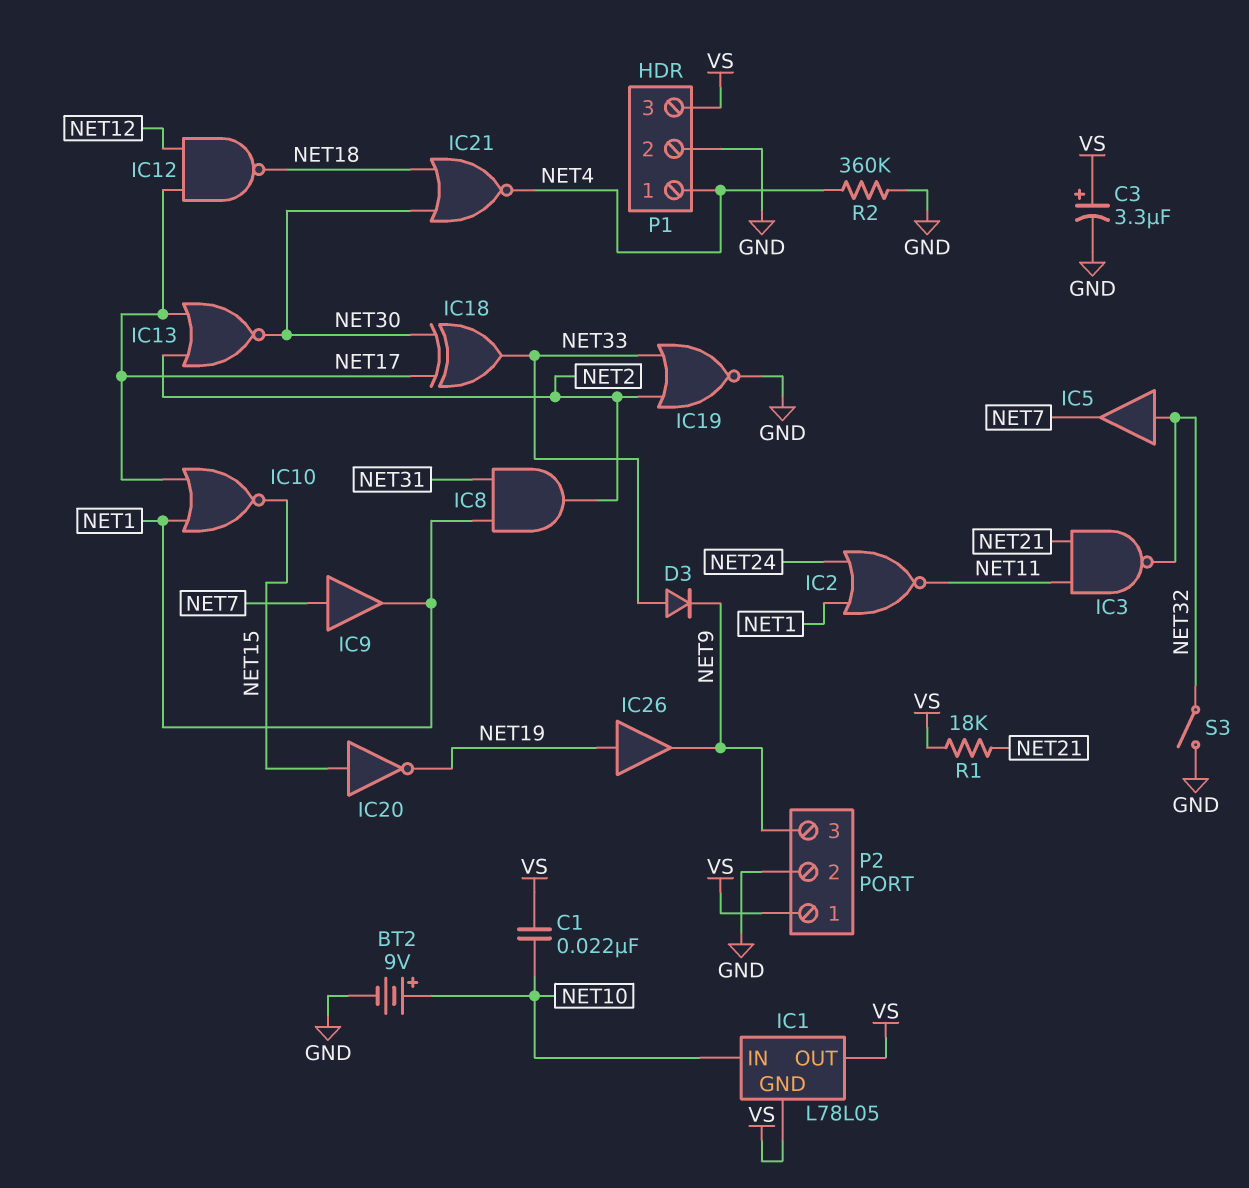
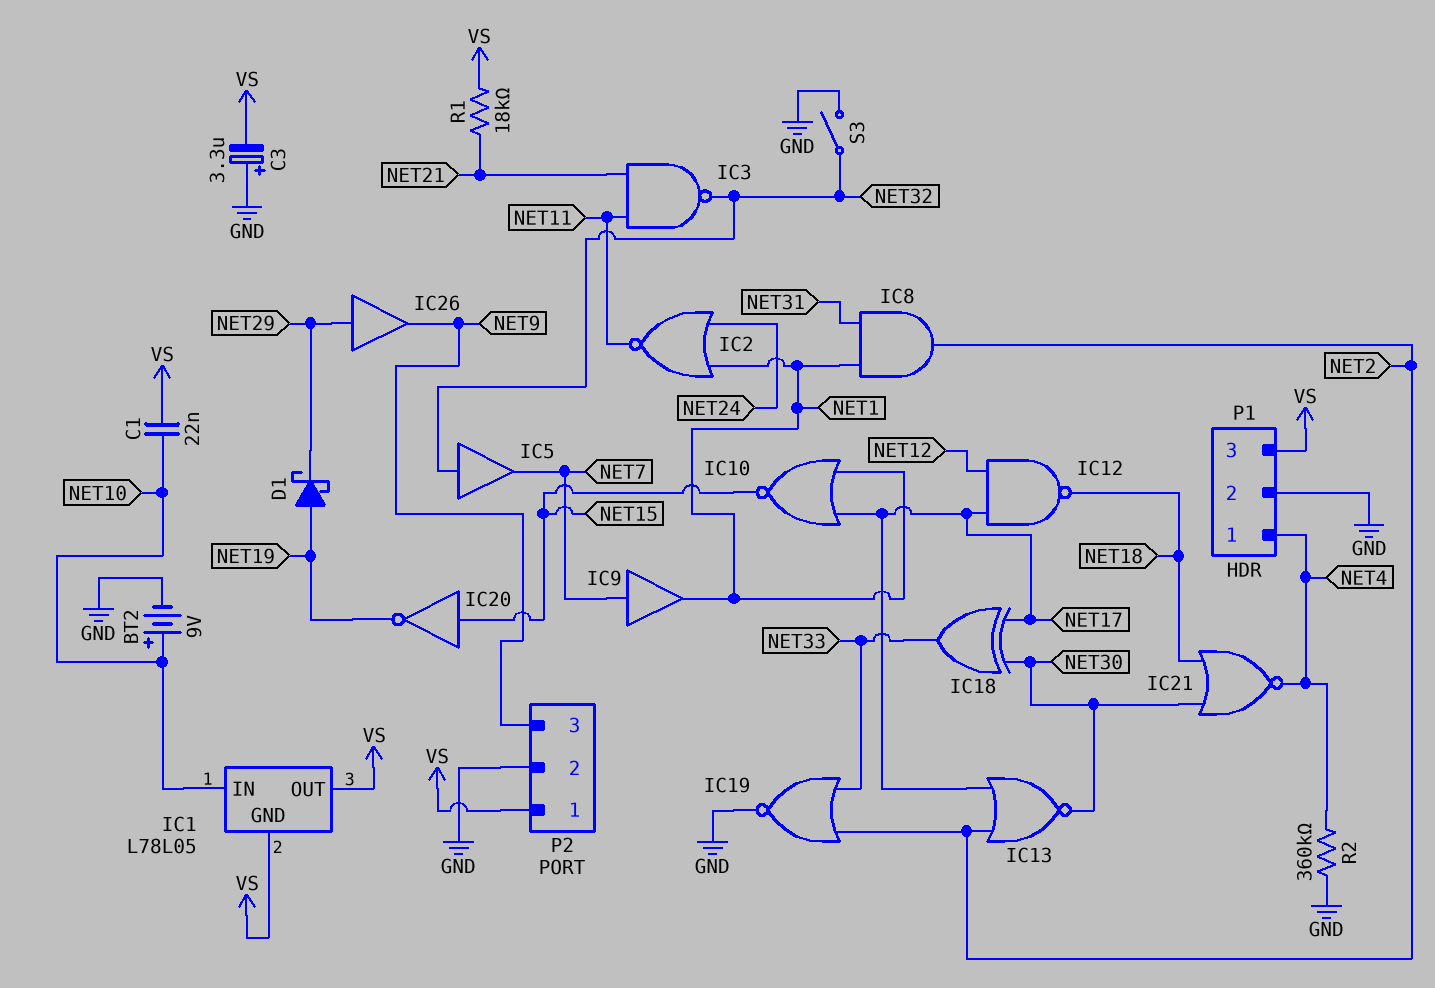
C3: 3.3uF (plus VS, minus GND) -> 3.3uF (plus GND, minus VS)
D1: none -> schottky (A NET19, K NET29)
D3: diode (A NET33, K NET9) -> none
IC26: buffer (in NET19, out NET9) -> buffer (in NET29, out NET9)

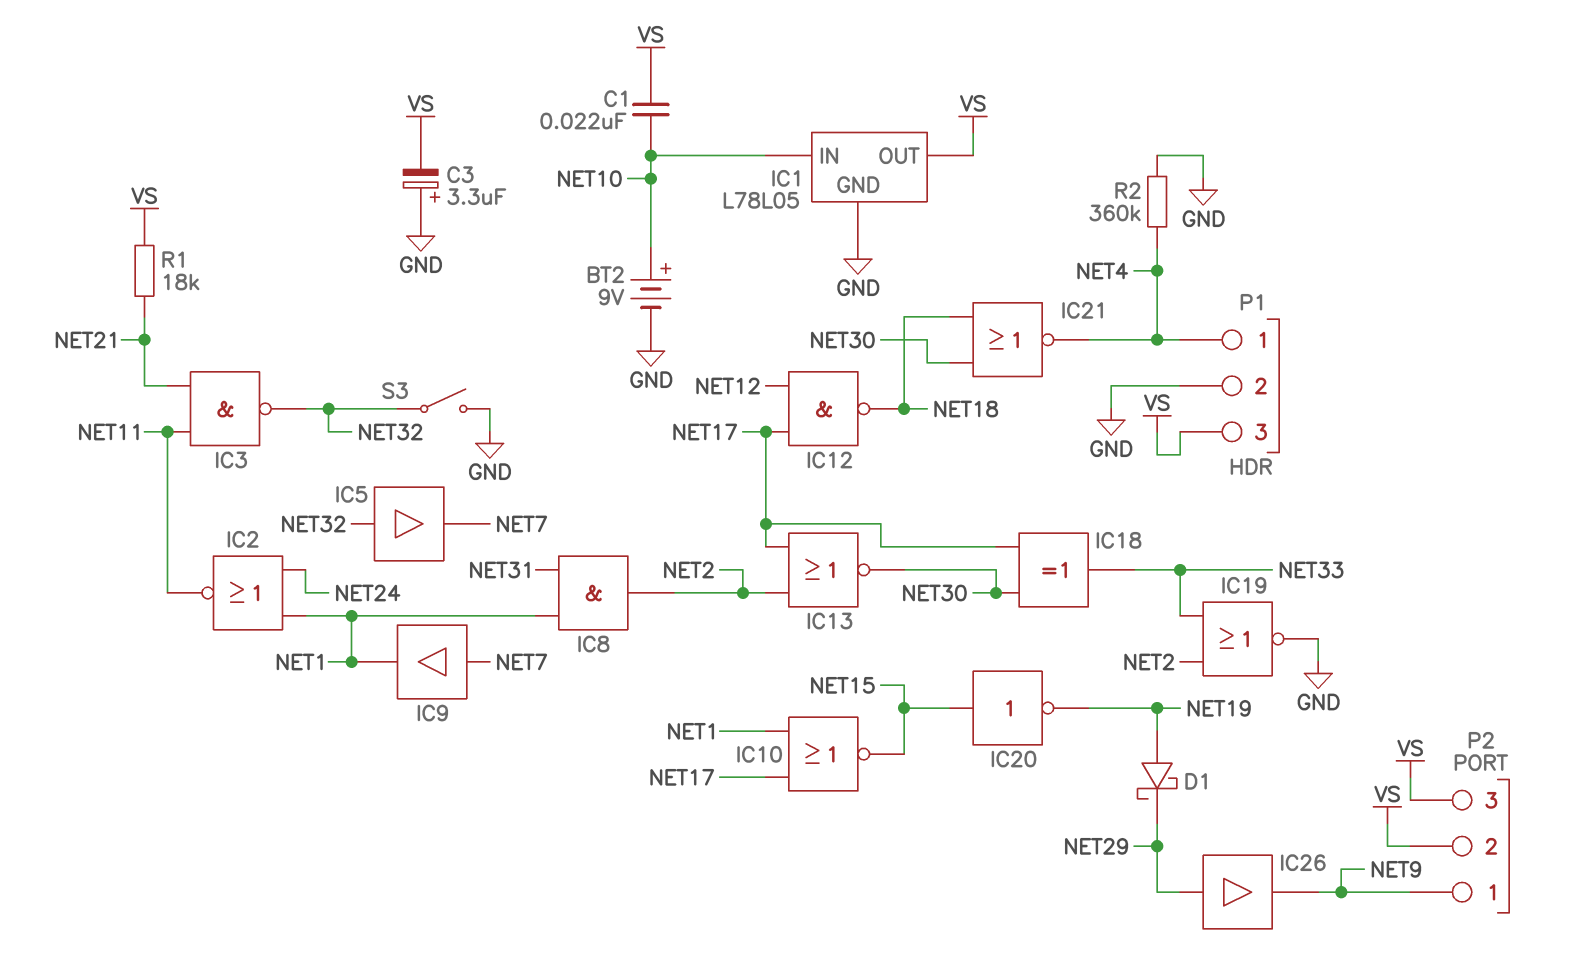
IC1 pin GND: VS -> GND
P2 pin 1: VS -> NET9
P2 pin 2: GND -> VS
P2 pin 3: NET9 -> VS

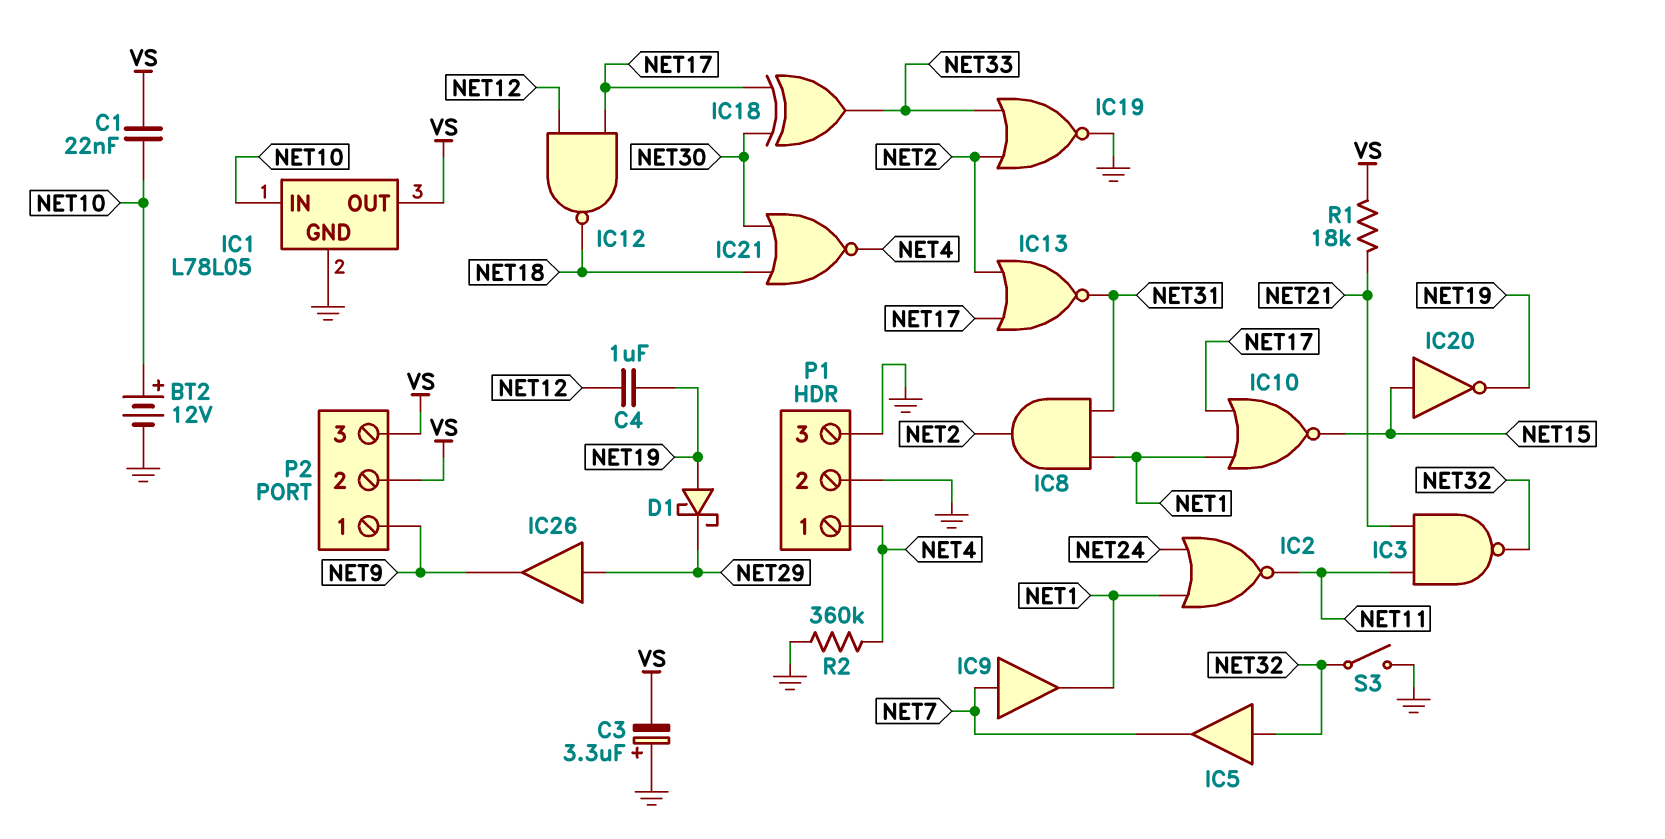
BT2: 9V (plus NET10, minus GND) -> 12V (plus NET10, minus GND)
C4: none -> 1uF (NET12, NET19)
IC13: NOR (in NET2, in NET17, out NET30) -> NOR (in NET2, in NET17, out NET31)
P1 pin 3: VS -> GND

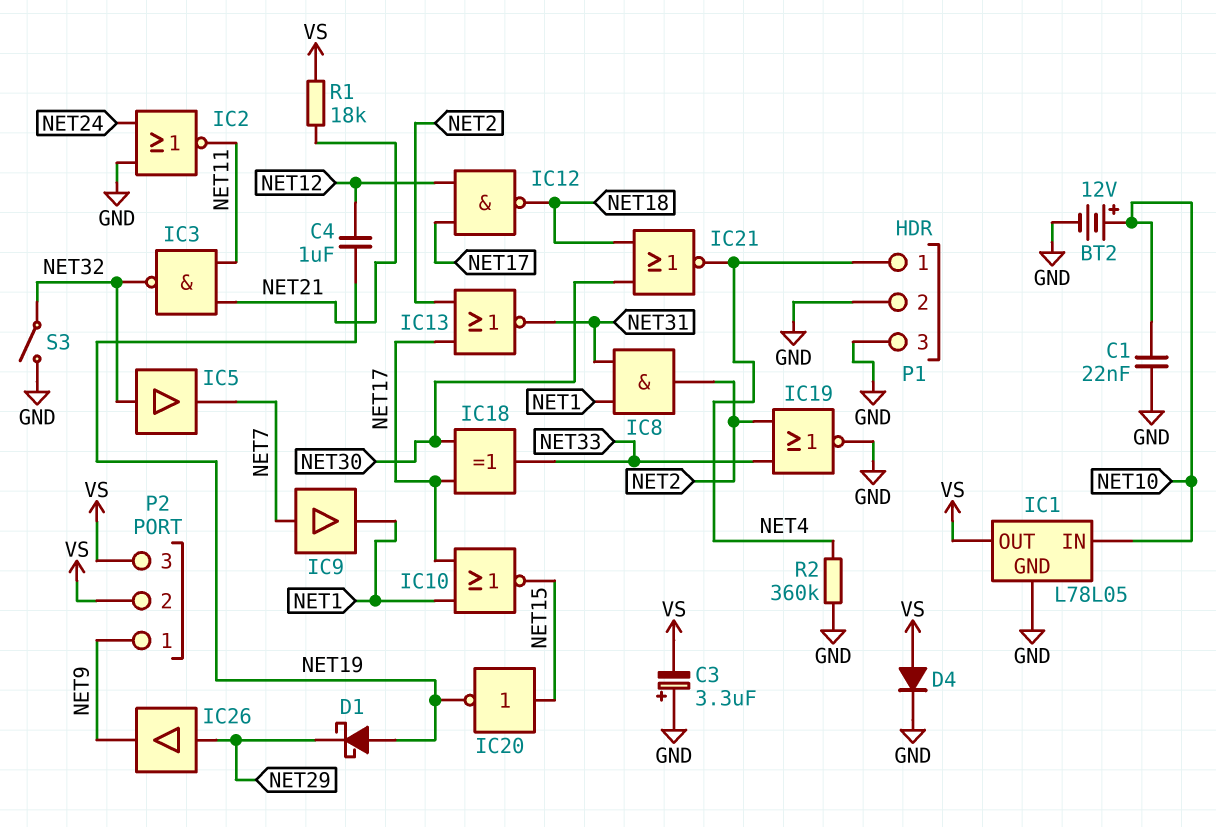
C1: 22nF (NET10, VS) -> 22nF (GND, NET10)
D4: none -> diode (A VS, K GND)
IC2: NOR (in NET1, in NET24, out NET11) -> NOR (in GND, in NET24, out NET11)

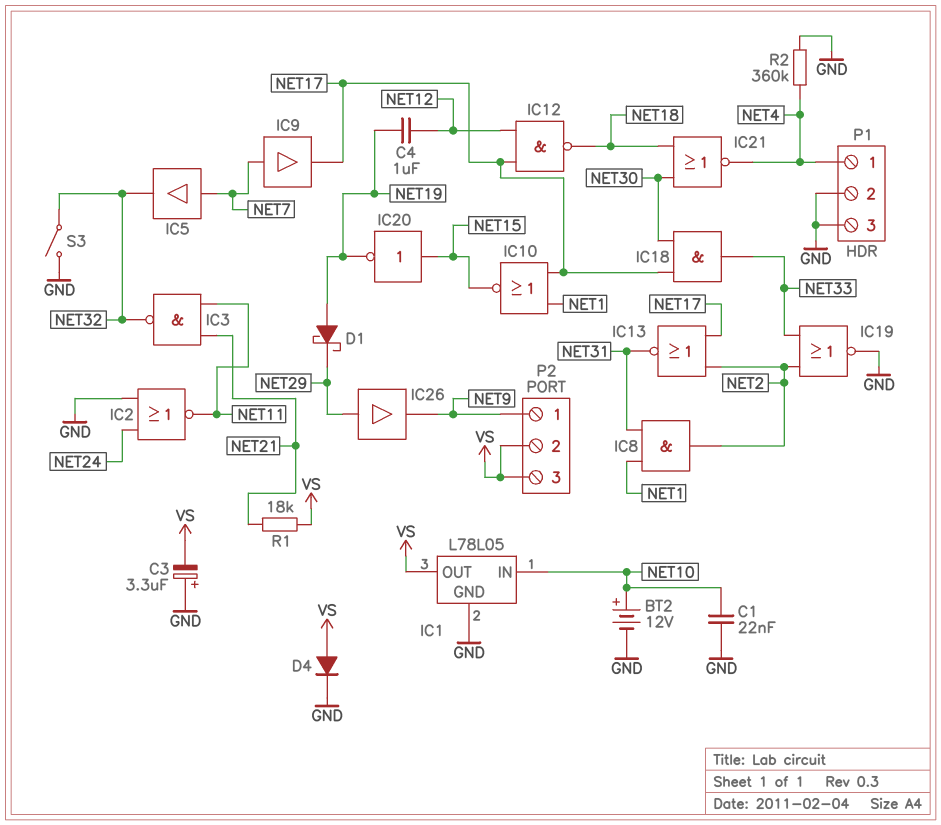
IC5: buffer (in NET32, out NET7) -> buffer (in NET7, out NET32)
IC9: buffer (in NET7, out NET1) -> buffer (in NET7, out NET17)
IC18: XOR (in NET17, in NET30, out NET33) -> AND (in NET17, in NET30, out NET33)

